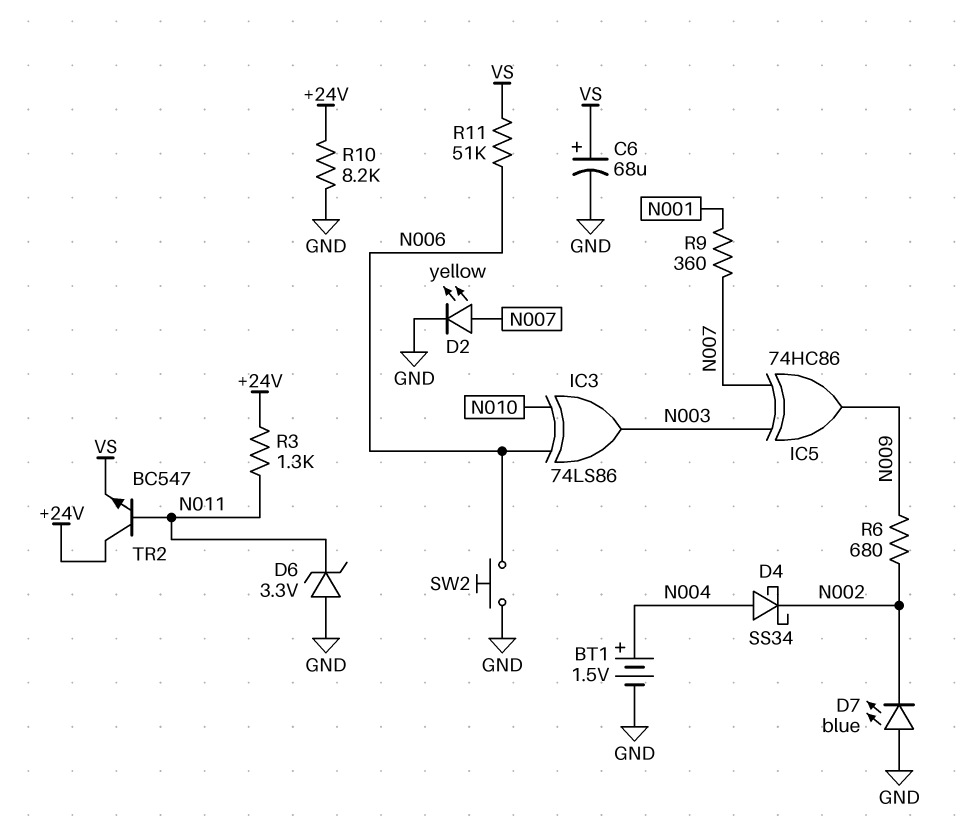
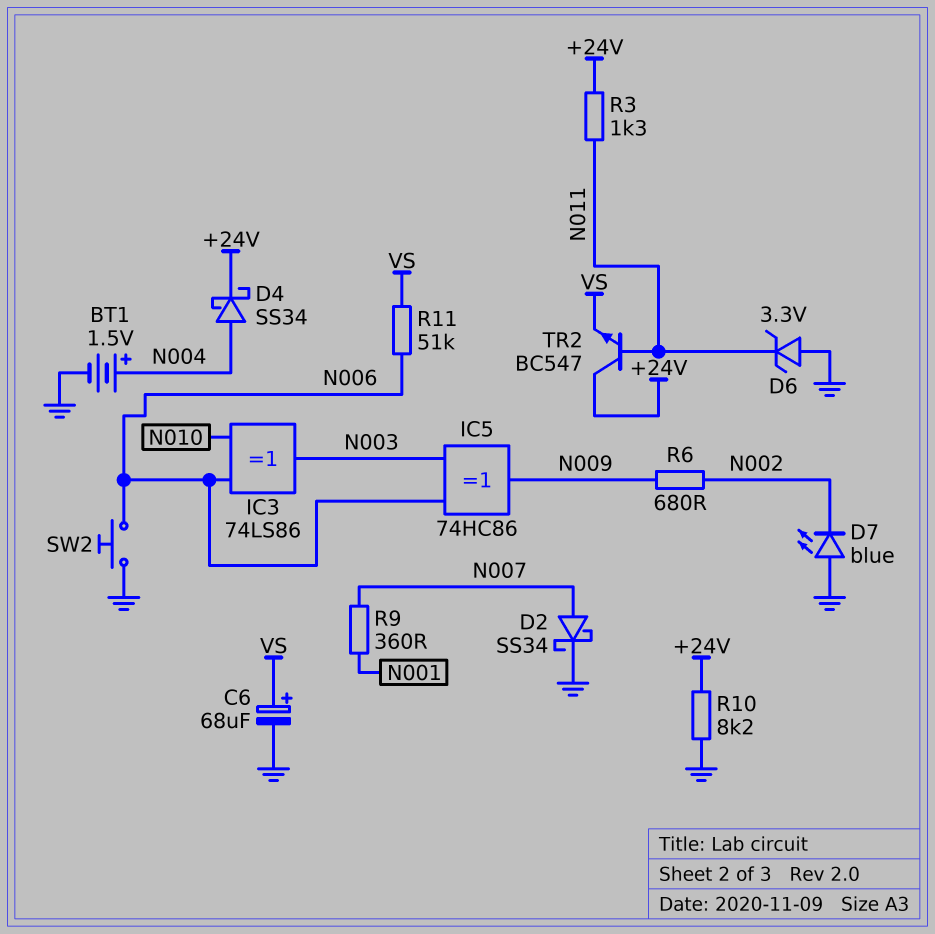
D2: LED yellow (A N007, K GND) -> schottky SS34 (A N007, K GND)
D4: schottky SS34 (A N004, K N002) -> schottky SS34 (A N004, K +24V)
IC5: XOR 74HC86 (in N003, in N007, out N009) -> XOR 74HC86 (in N003, in N006, out N009)

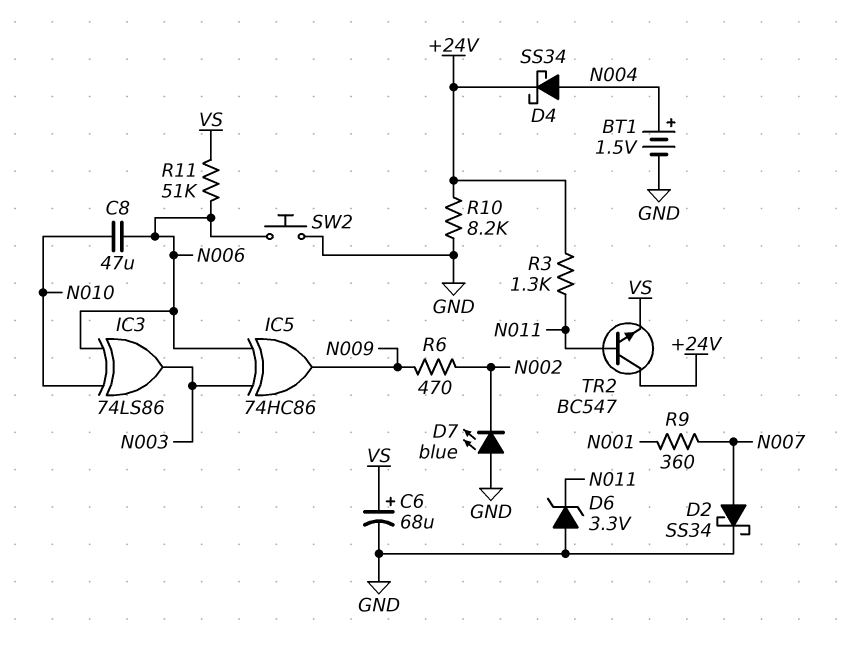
C8: none -> 47uF (N006, N010)
R6: 680 (N002, N009) -> 470 (N002, N009)

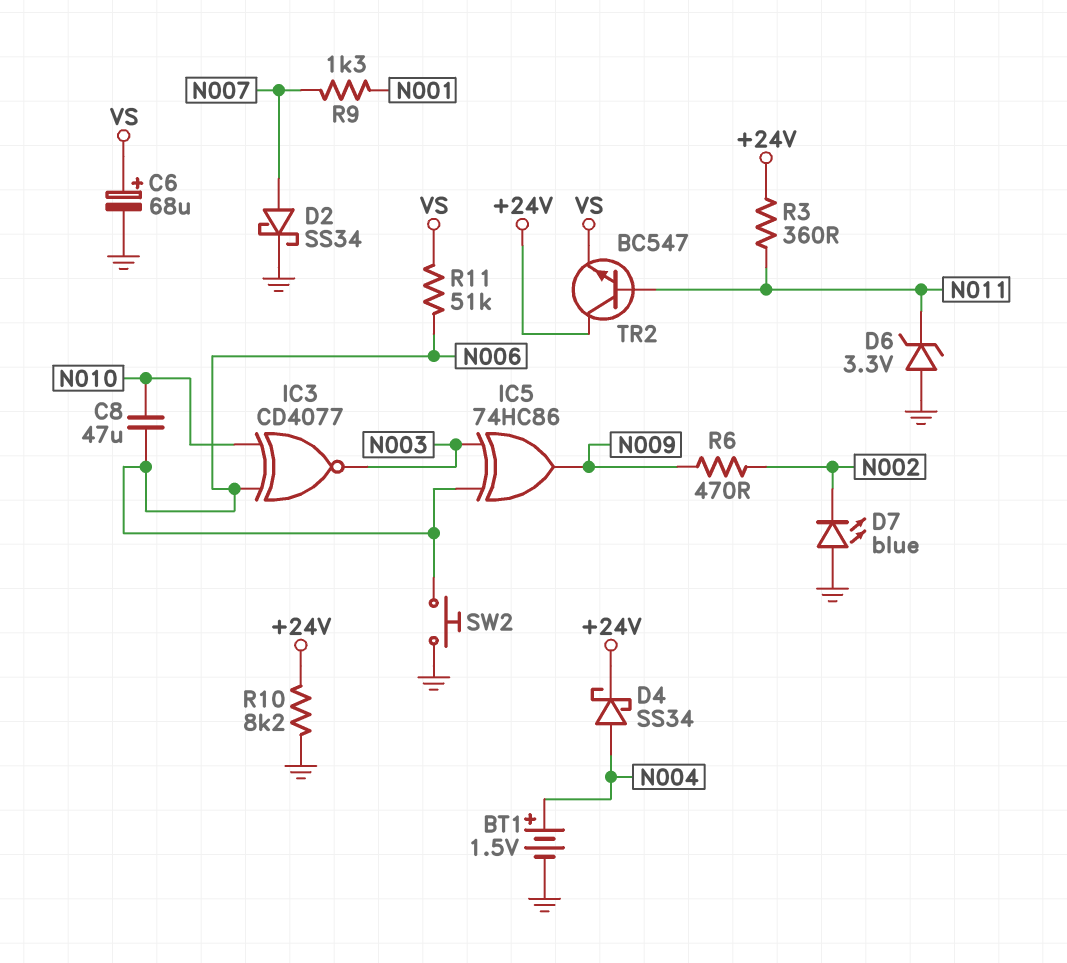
IC3: XOR 74LS86 (in N006, in N010, out N003) -> XNOR CD4077 (in N006, in N010, out N003)
R3: 1.3k (+24V, N011) -> 360 (+24V, N011)
R9: 360 (N001, N007) -> 1.3k (N001, N007)

